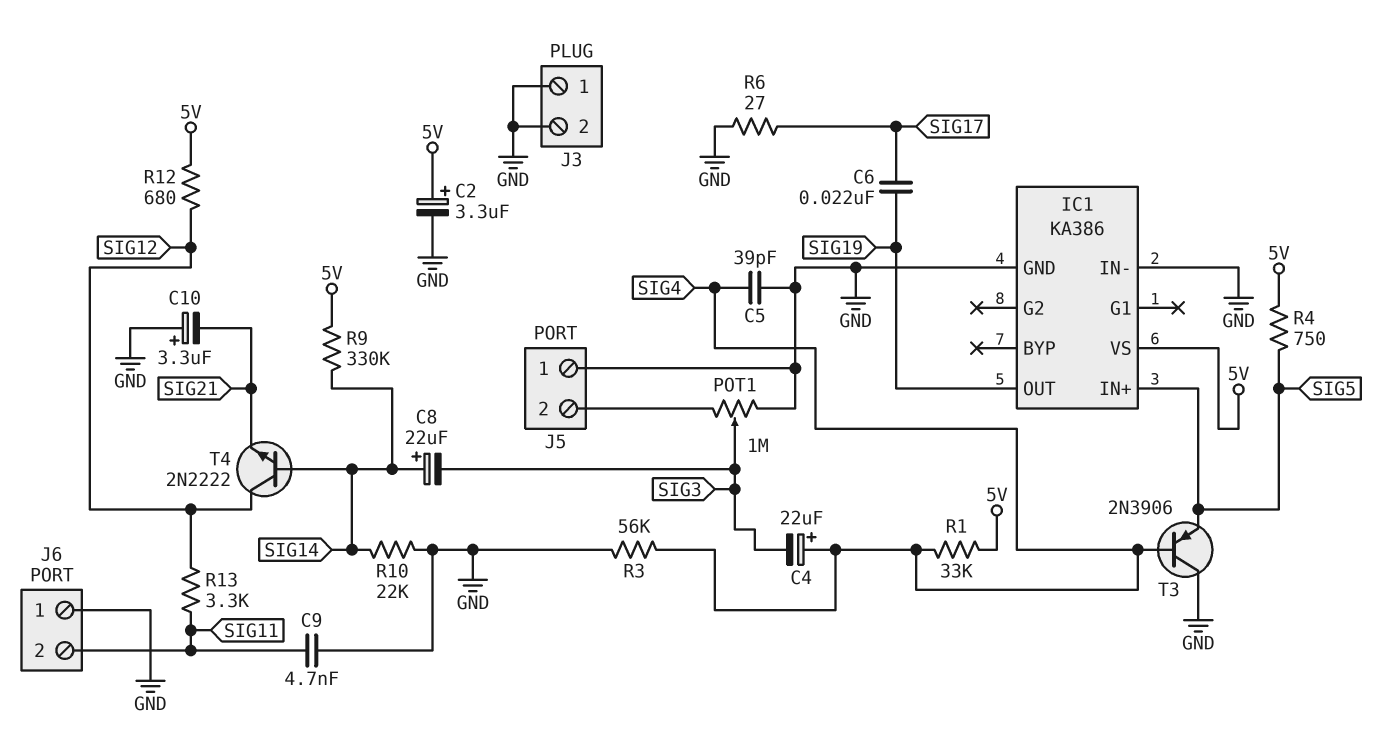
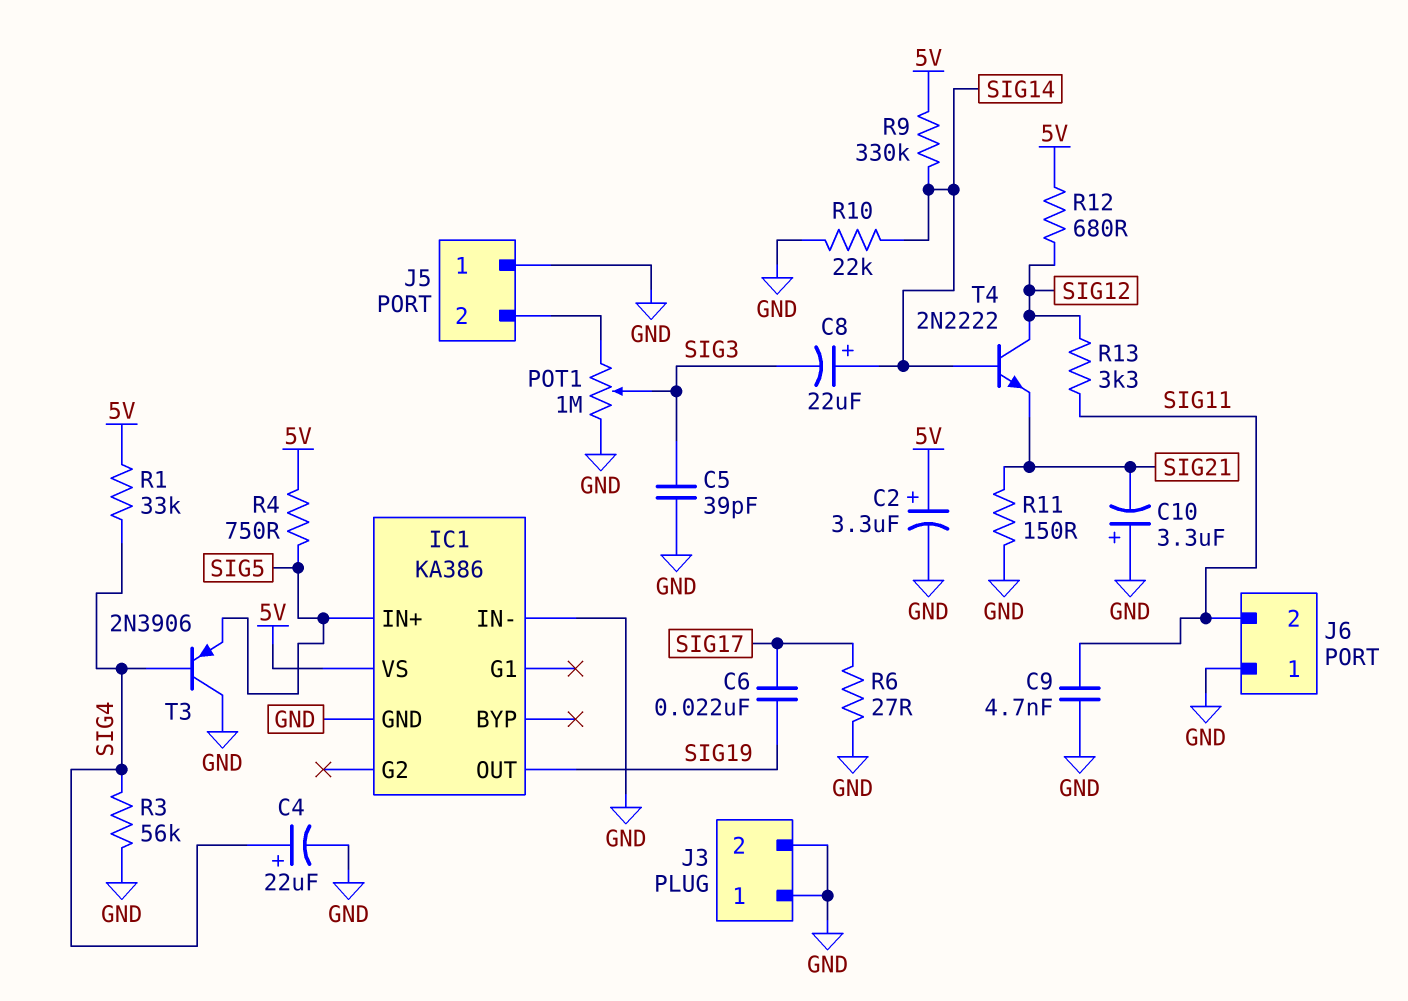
C4: 22uF (plus SIG4, minus SIG3) -> 22uF (plus SIG4, minus GND)
C5: 39pF (GND, SIG4) -> 39pF (GND, SIG3)
R11: none -> 150 (GND, SIG21)

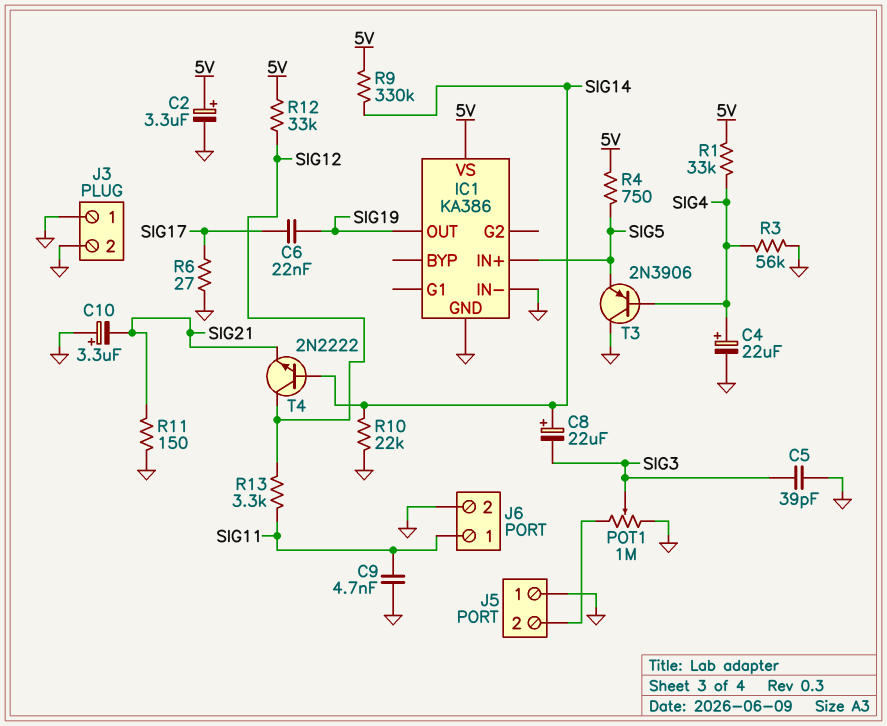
J6 pin 1: GND -> SIG11
J6 pin 2: SIG11 -> GND
R12: 680 (5V, SIG12) -> 33k (5V, SIG12)

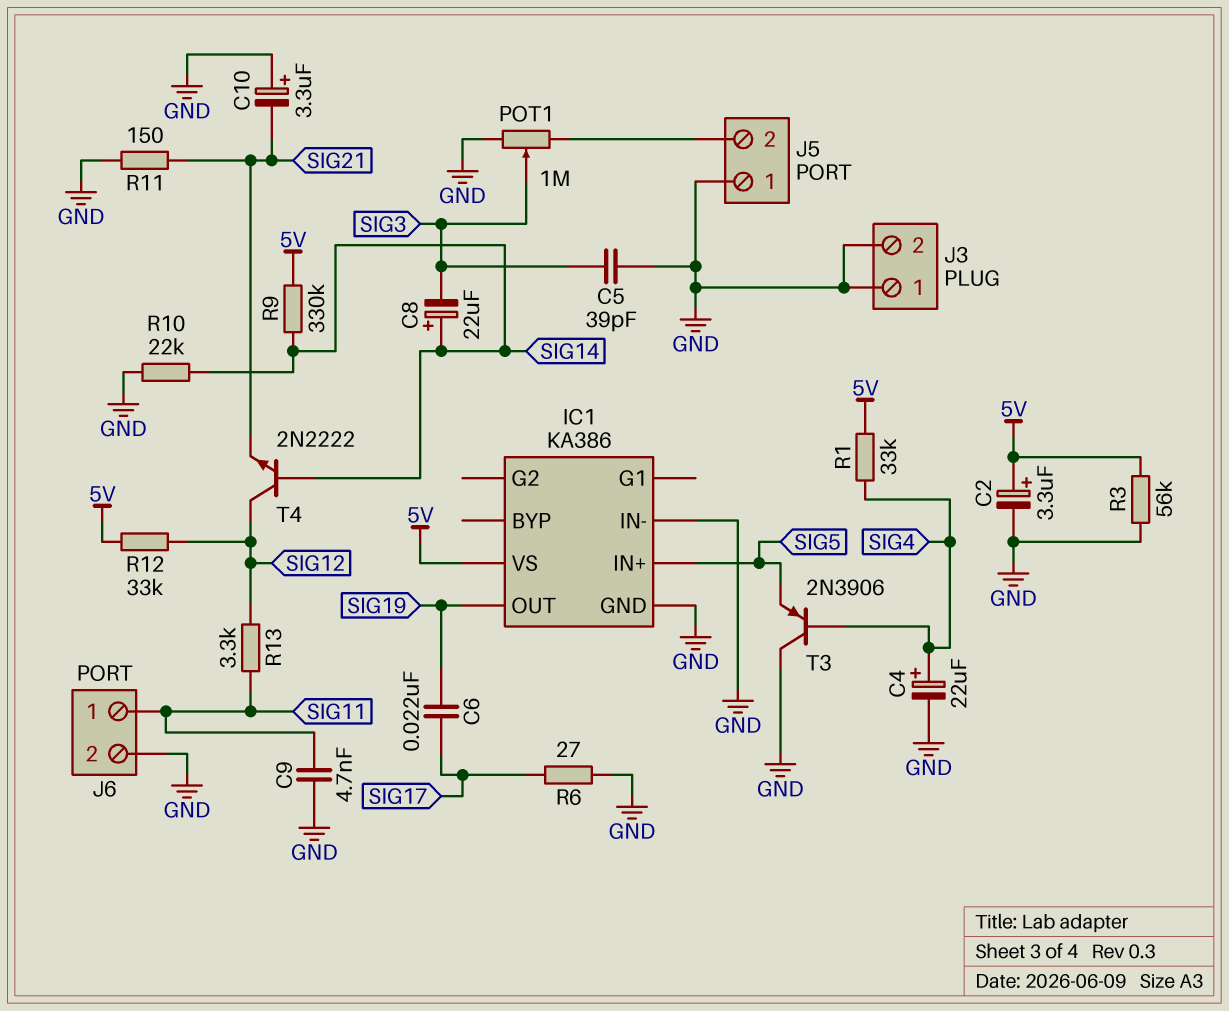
R3: 56k (GND, SIG4) -> 56k (5V, GND)
R4: 750 (5V, SIG5) -> none

